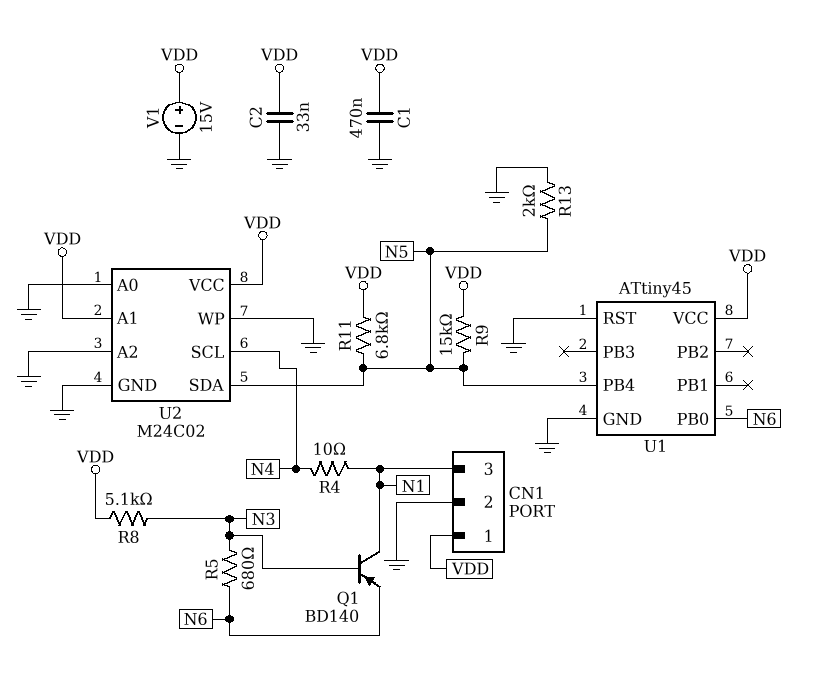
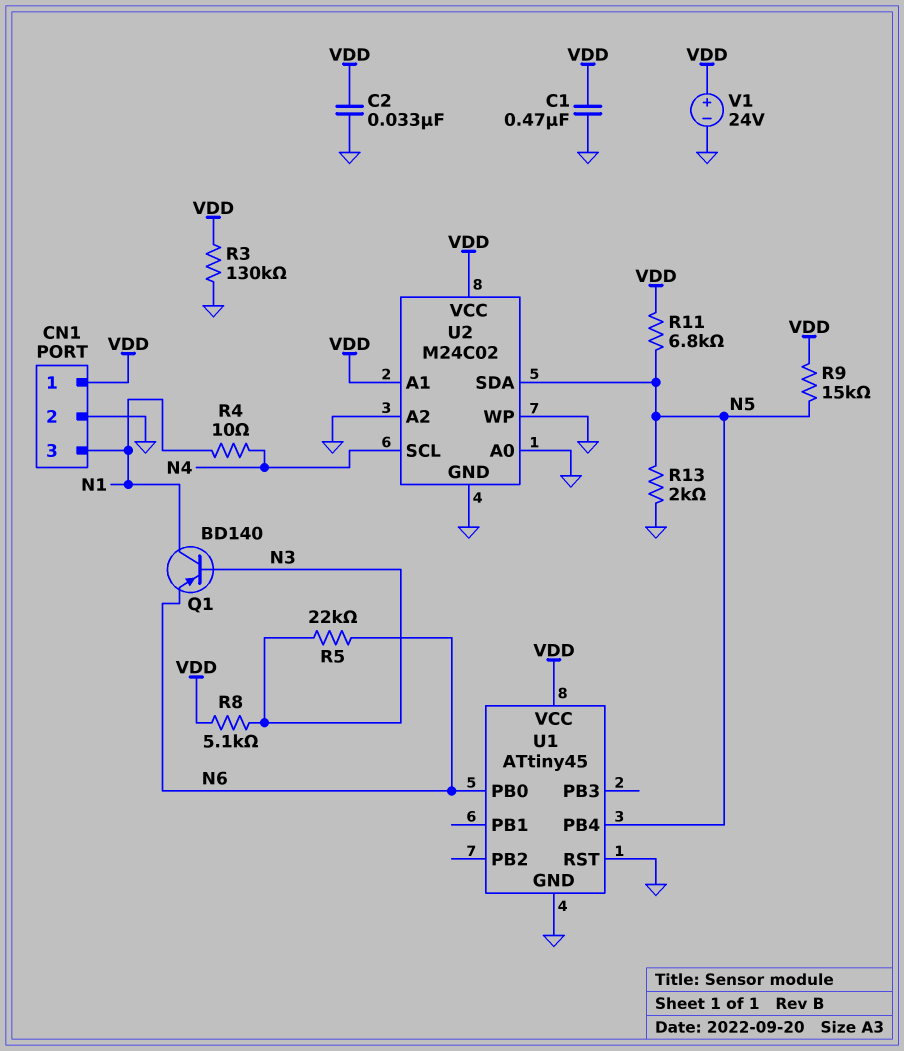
R3: none -> 130k (GND, VDD)
R5: 680 (N3, N6) -> 22k (N3, N6)
V1: 15V (plus VDD, minus GND) -> 24V (plus VDD, minus GND)

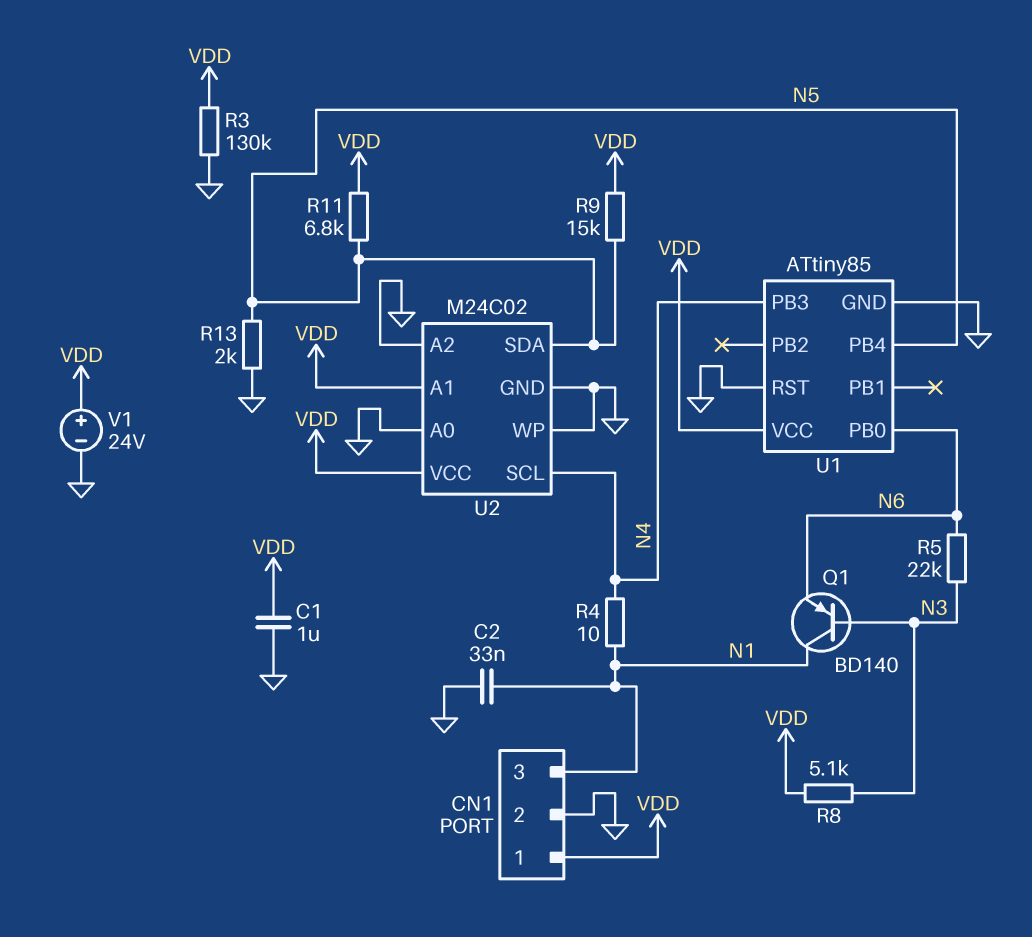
C1: 470nF (GND, VDD) -> 1uF (GND, VDD)
C2: 33nF (GND, VDD) -> 33nF (GND, N1)
U1: ATtiny45 -> ATtiny85
U1 pin PB3: none -> N4

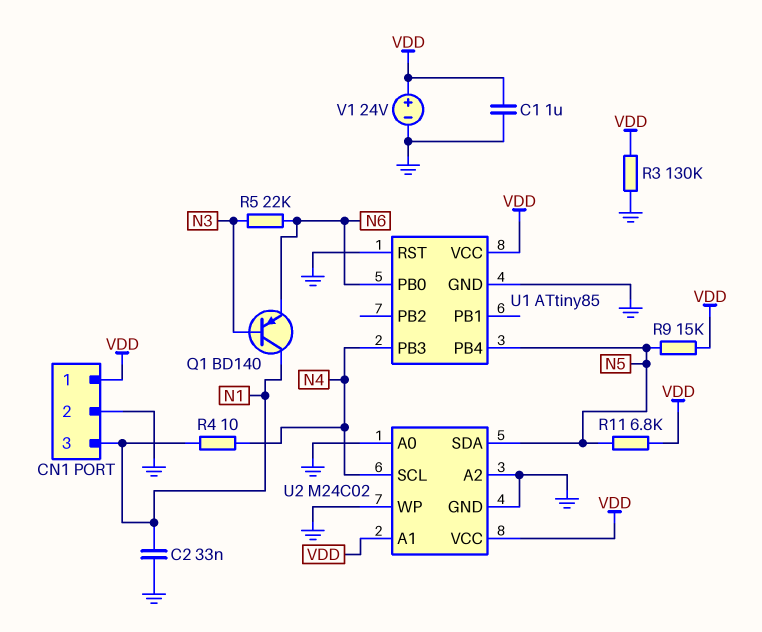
R8: 5.1k (N3, VDD) -> none
R13: 2k (GND, N5) -> none

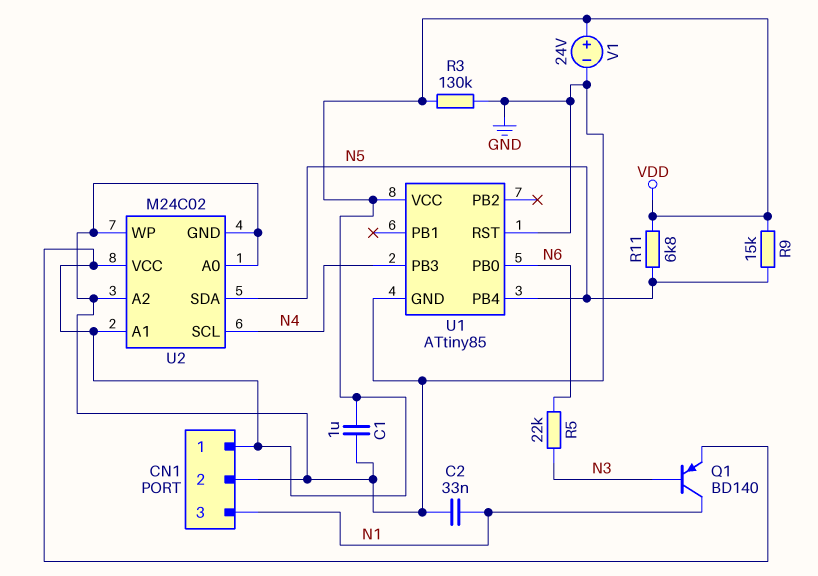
Q1: PNP BD140 (B N3, C N1, E N6) -> PNP BD140 (B N3, C N1, E VDD)
R4: 10 (N1, N4) -> none

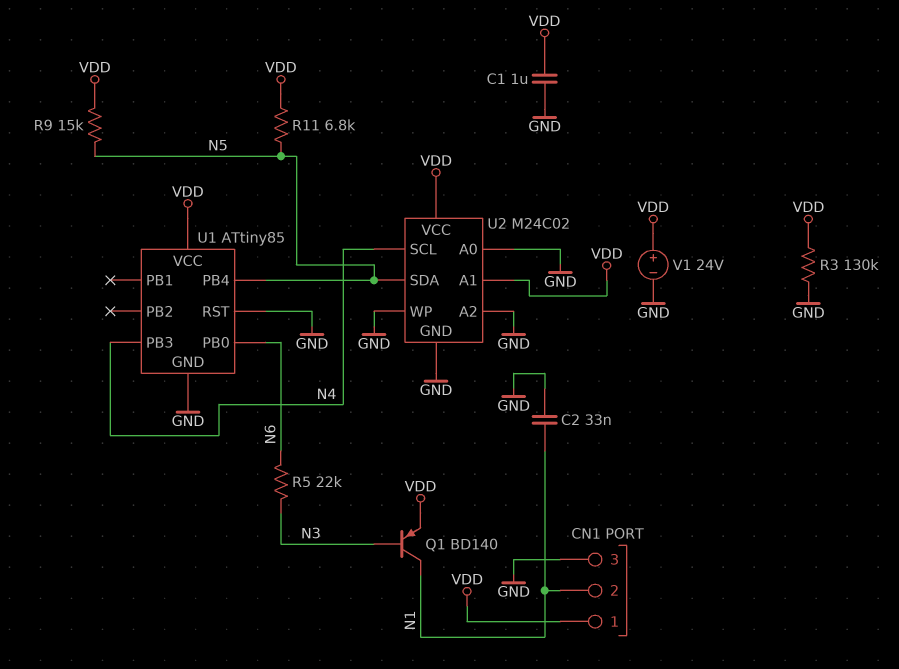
CN1 pin 2: GND -> N1
CN1 pin 3: N1 -> GND

